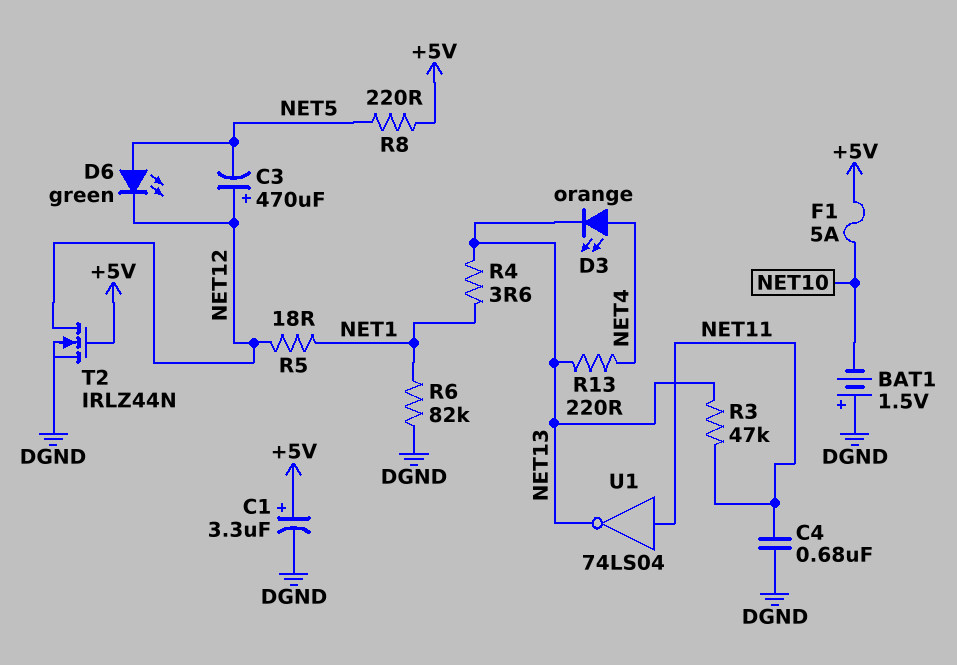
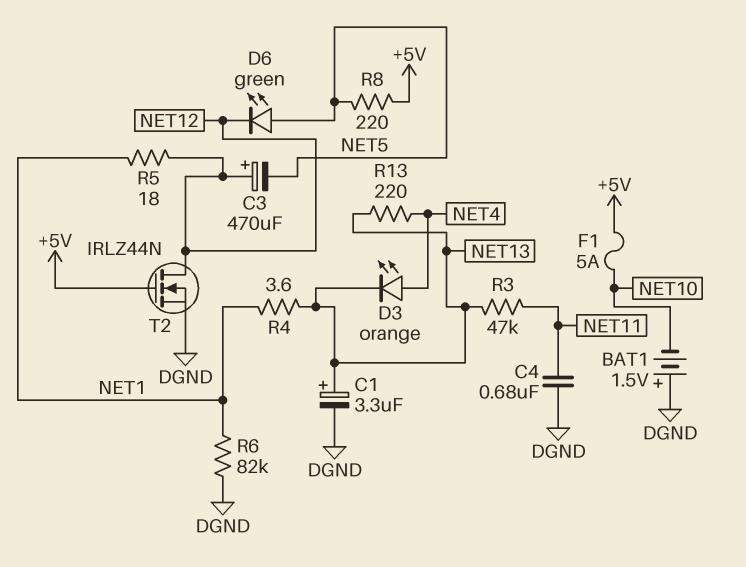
C1: 3.3uF (plus +5V, minus DGND) -> 3.3uF (plus NET13, minus DGND)
U1: NOT 74LS04 (in NET11, out NET13) -> none

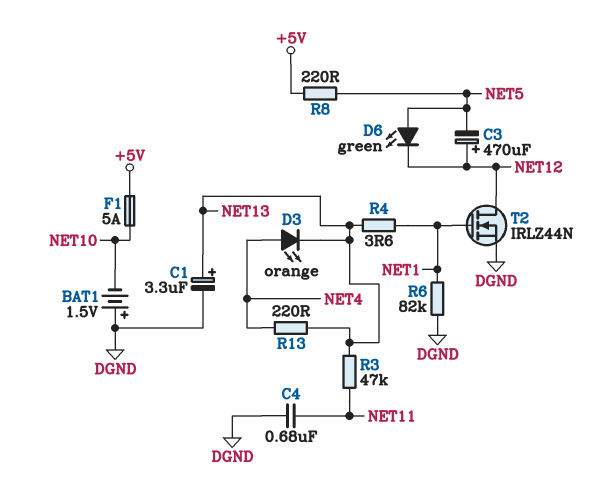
R5: 18 (NET1, NET12) -> none
T2: NMOS IRLZ44N (G +5V, D NET12, S DGND) -> NMOS IRLZ44N (G NET1, D NET12, S DGND)

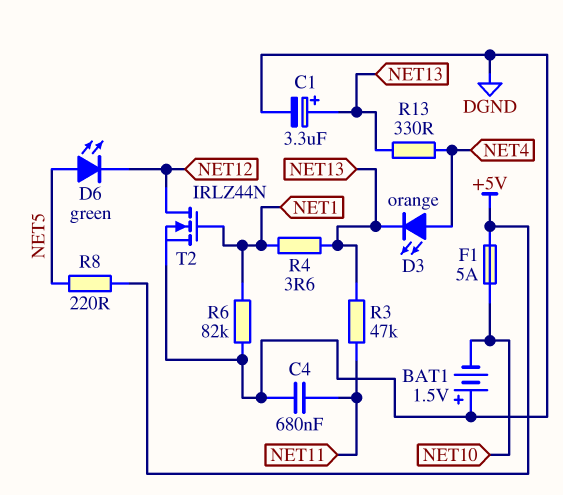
C3: 470uF (plus NET12, minus NET5) -> none
R13: 220 (NET4, NET13) -> 330 (NET4, NET13)

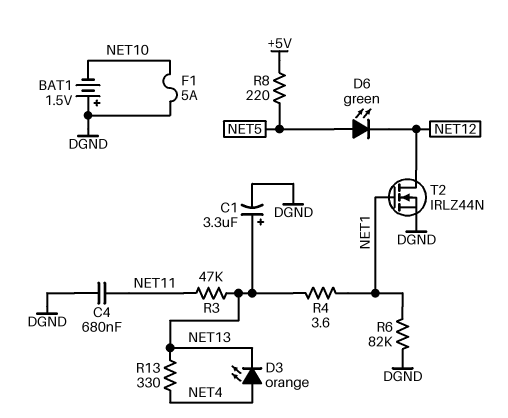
F1: 5A (+5V, NET10) -> 5A (DGND, NET10)

